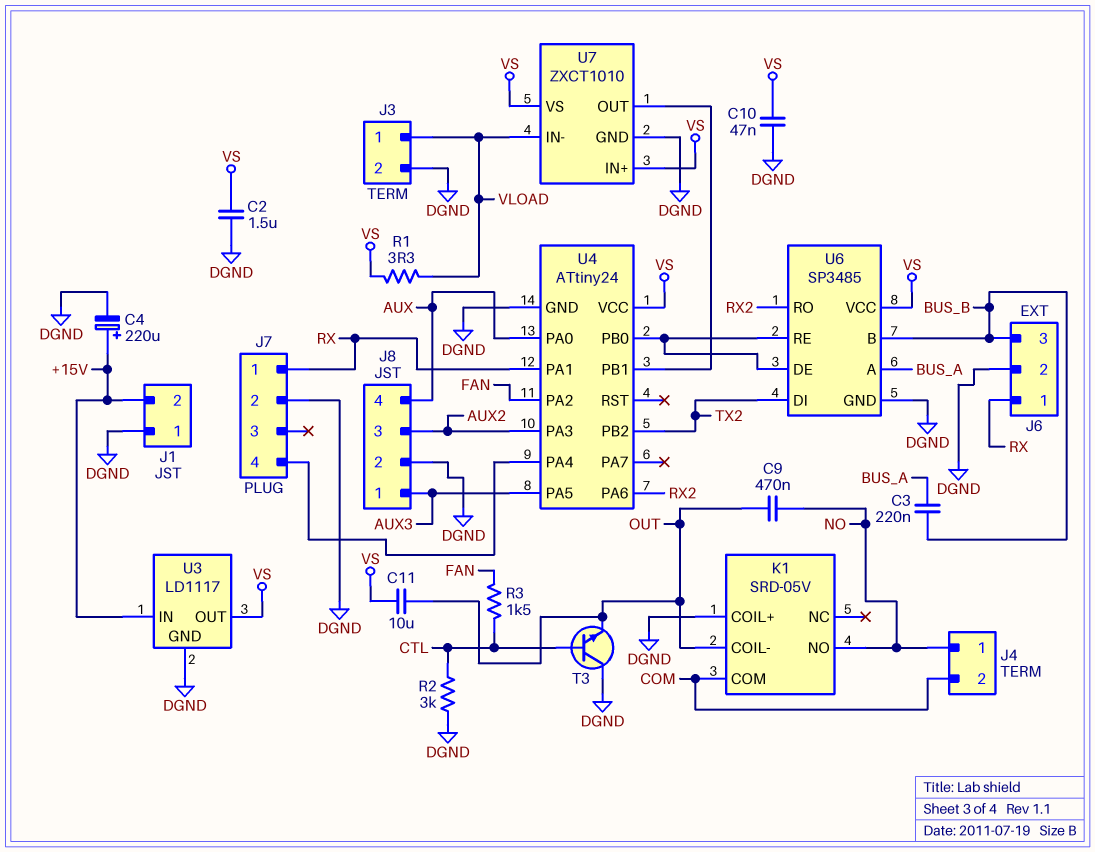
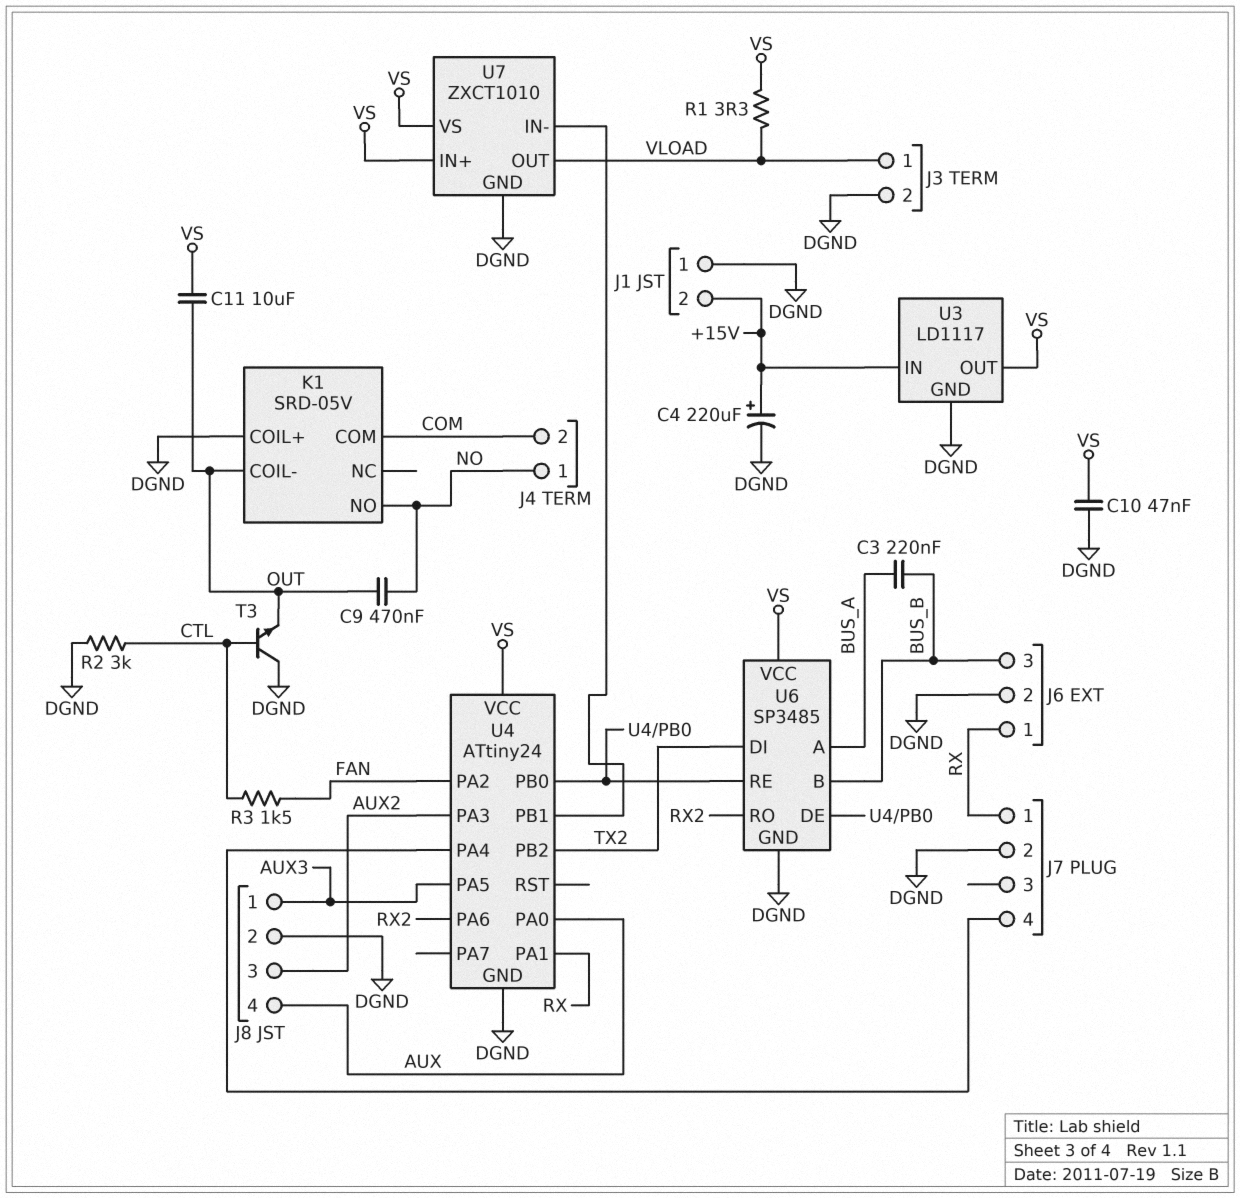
C2: 1.5uF (DGND, VS) -> none
U7 pin IN-: VLOAD -> U4/PB1
U7 pin OUT: U4/PB1 -> VLOAD

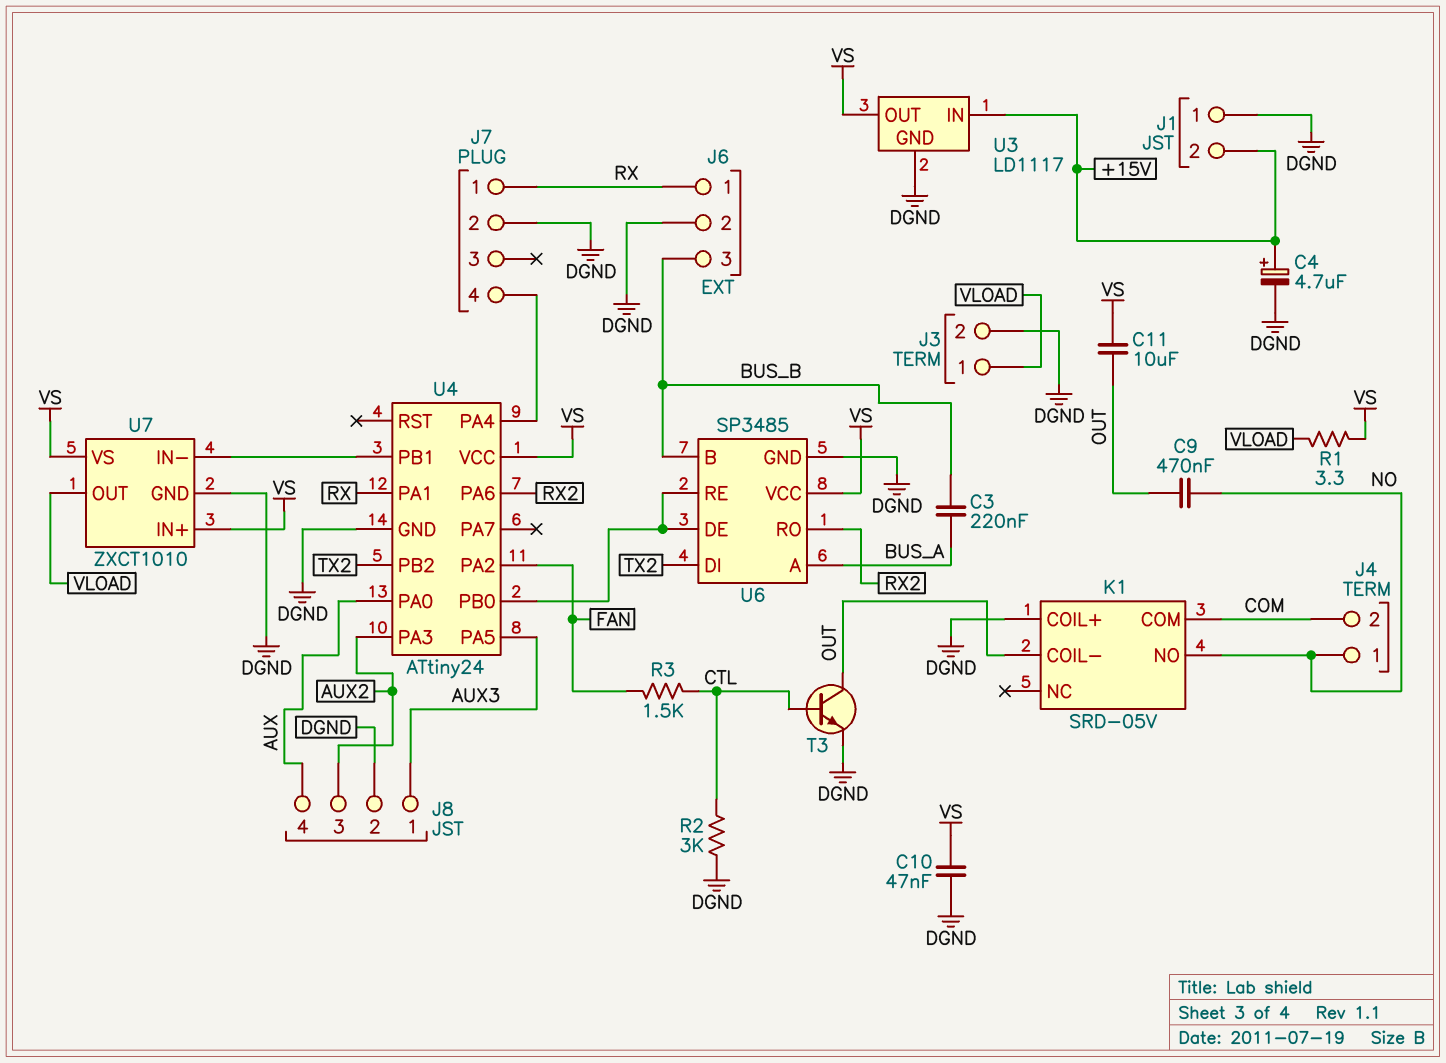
C4: 220uF (plus +15V, minus DGND) -> 4.7uF (plus +15V, minus DGND)
T3: NPN (B CTL, C DGND, E OUT) -> NPN (B CTL, C OUT, E DGND)

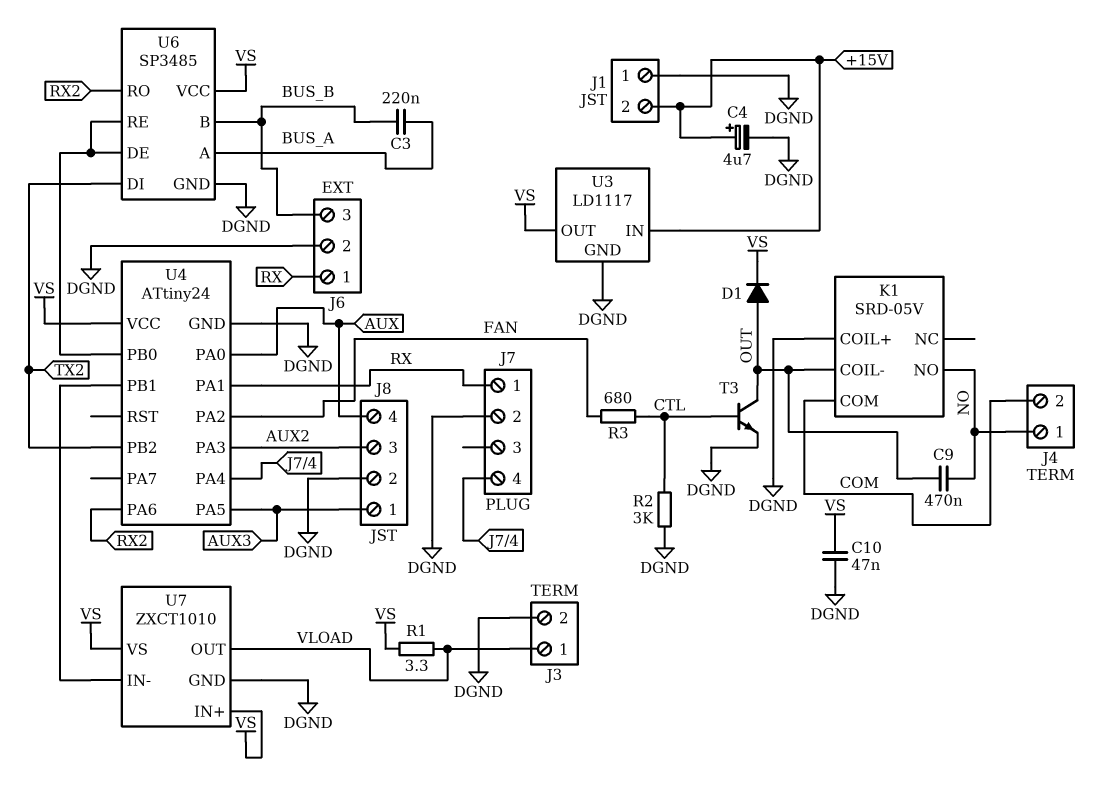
C11: 10uF (OUT, VS) -> none
D1: none -> diode (A OUT, K VS)
R3: 1.5k (CTL, FAN) -> 680 (CTL, FAN)

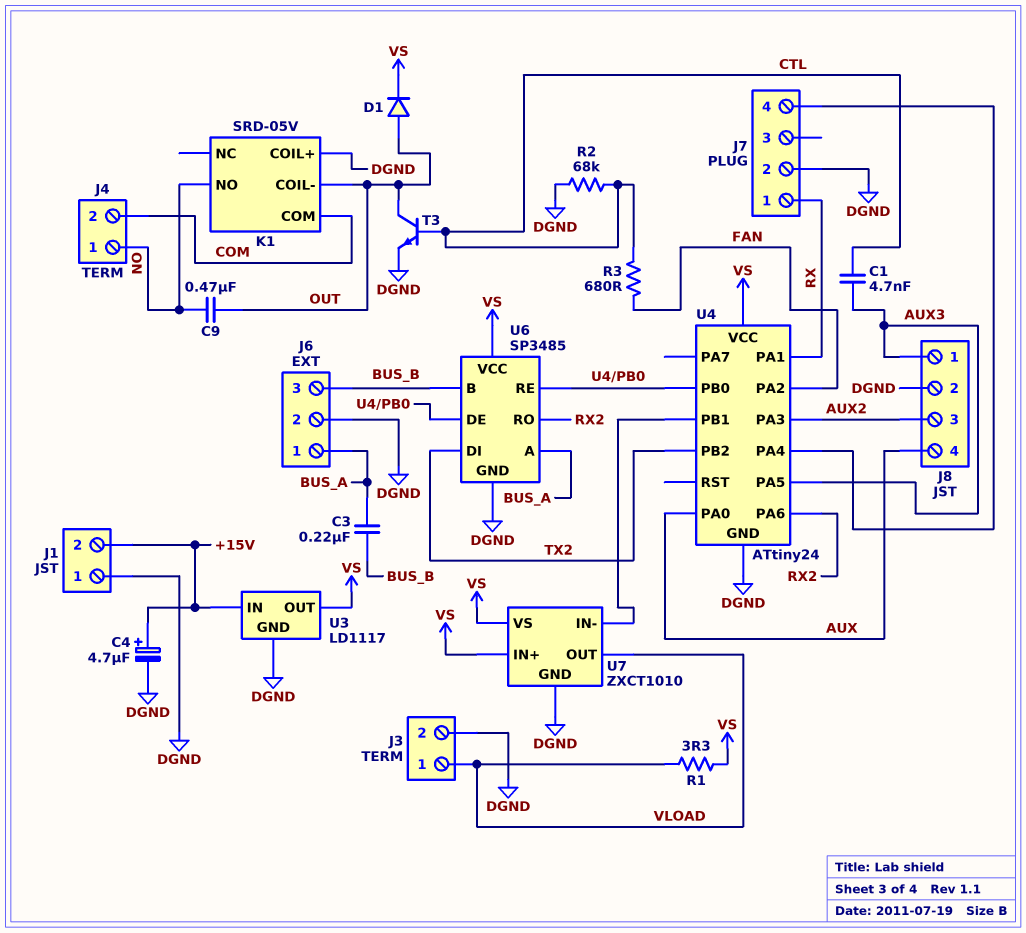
C1: none -> 4.7nF (AUX3, CTL)
C10: 47nF (DGND, VS) -> none
J6 pin 1: RX -> BUS_A
R2: 3k (CTL, DGND) -> 68k (CTL, DGND)

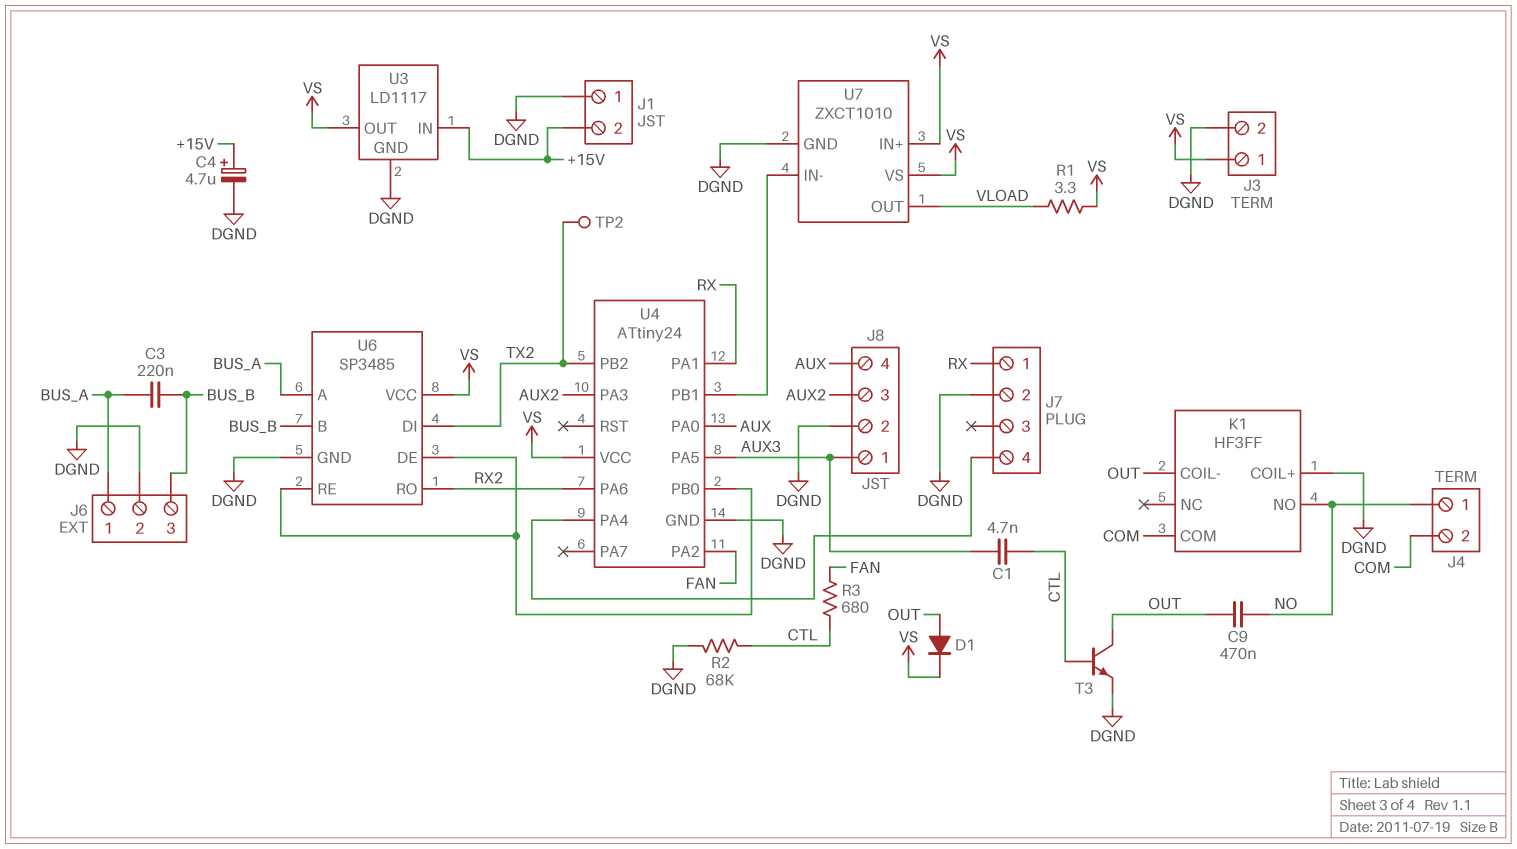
J3 pin 1: VLOAD -> VS
K1: SRD-05V -> HF3FF
TP2: none -> test point (TX2)

